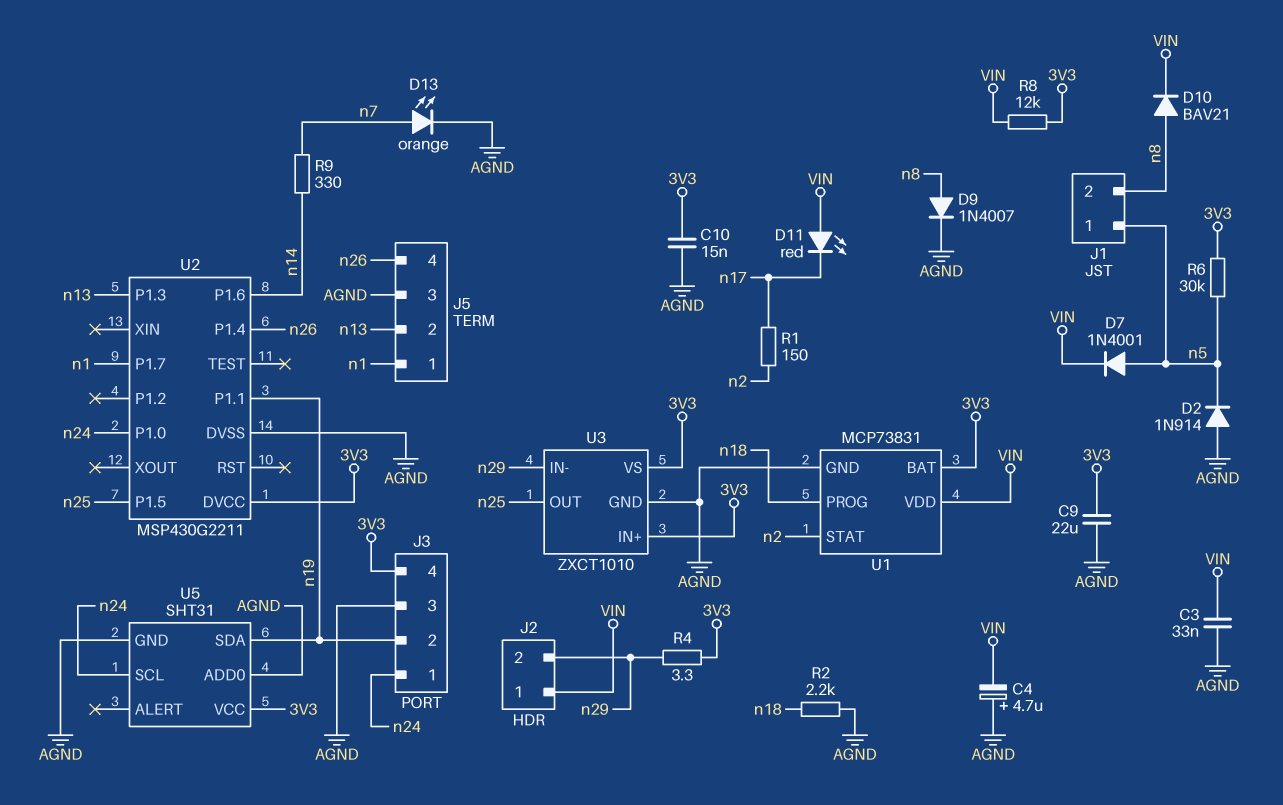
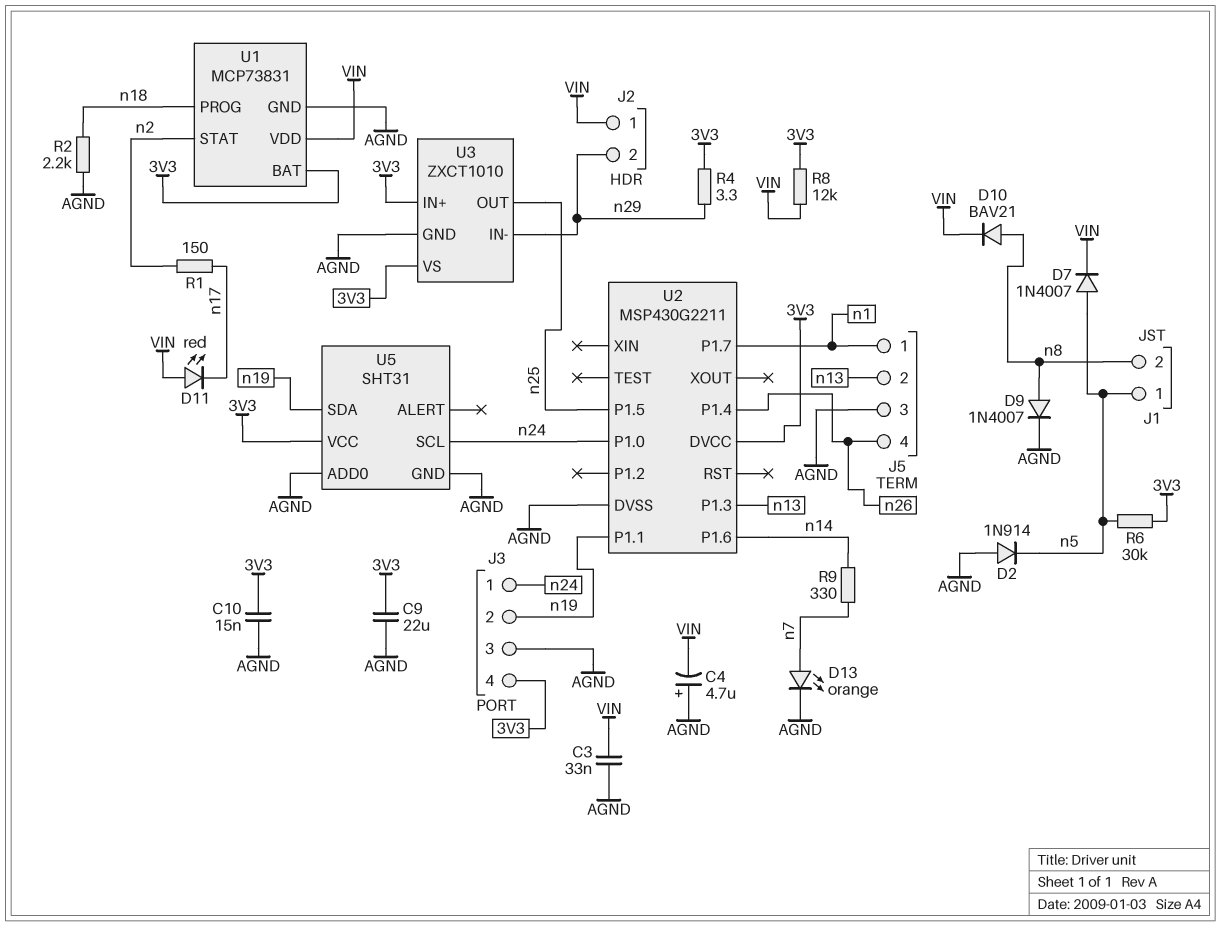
D7: diode 1N4001 (A n5, K VIN) -> diode 1N4007 (A n5, K VIN)

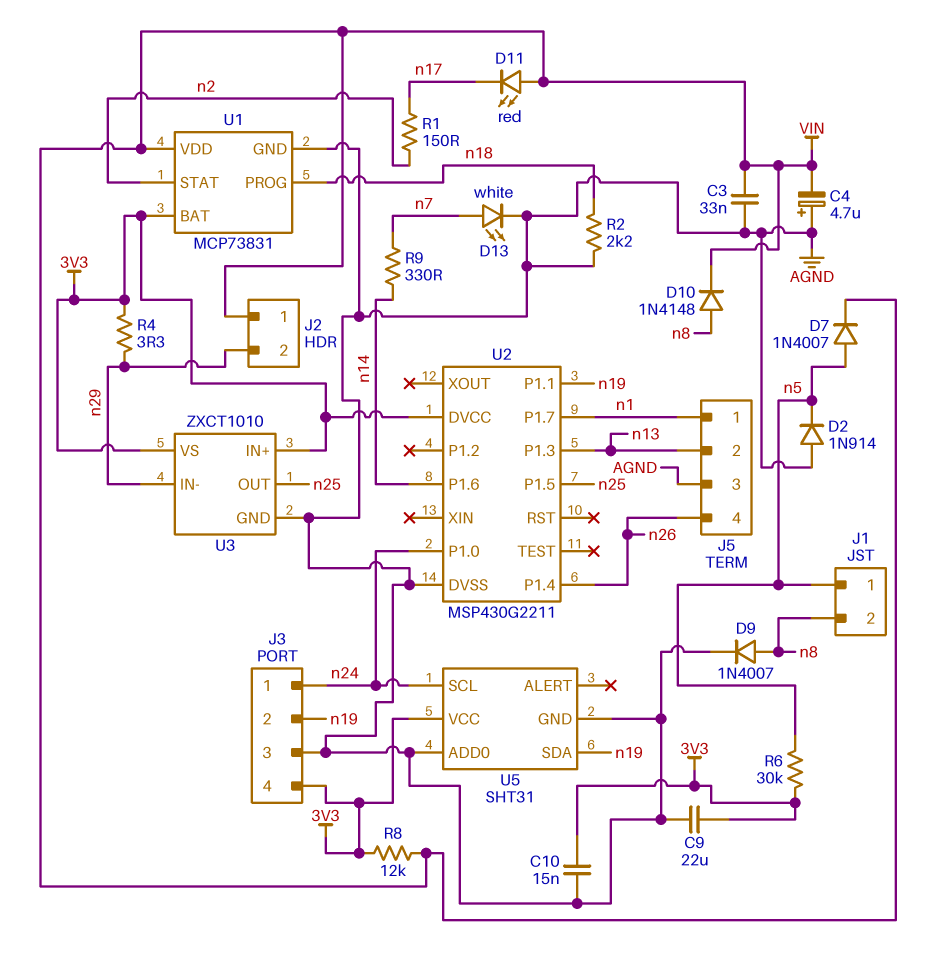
D10: diode BAV21 (A n8, K VIN) -> diode 1N4148 (A n8, K VIN)
D13: LED orange (A n7, K AGND) -> LED white (A n7, K AGND)

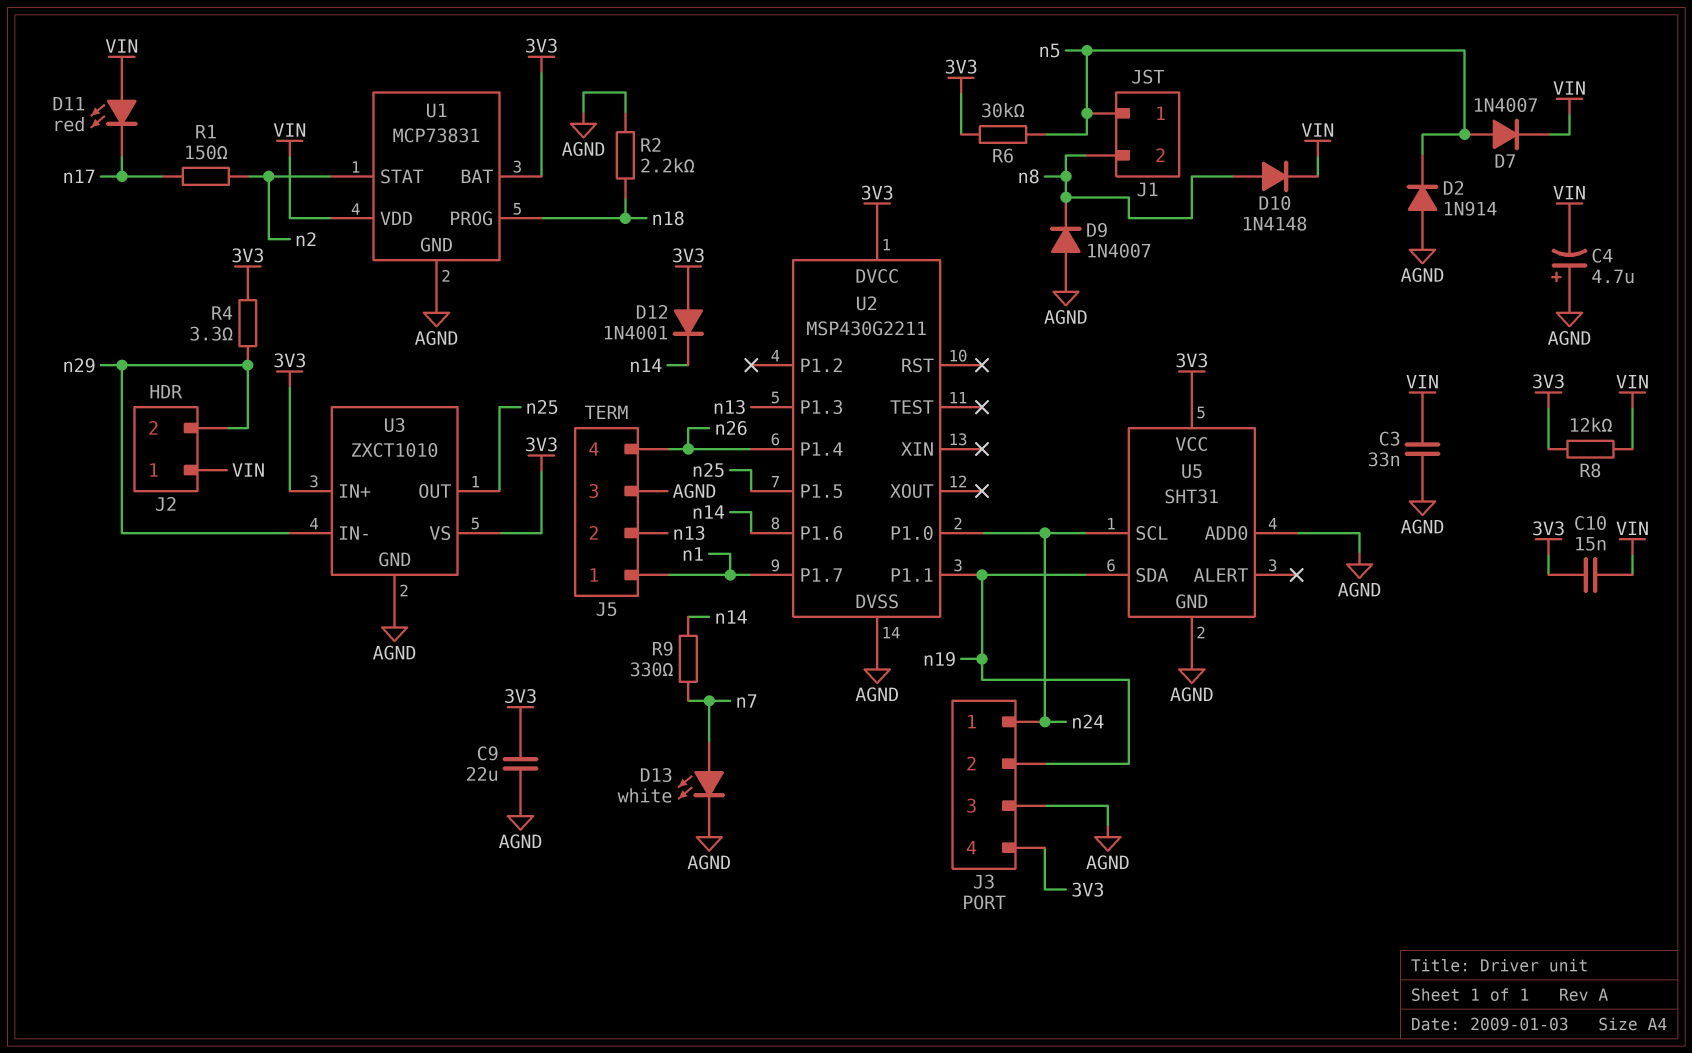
C10: 15nF (3V3, AGND) -> 15nF (3V3, VIN)
D9: diode 1N4007 (A n8, K AGND) -> diode 1N4007 (A AGND, K n8)
D12: none -> diode 1N4001 (A 3V3, K n14)

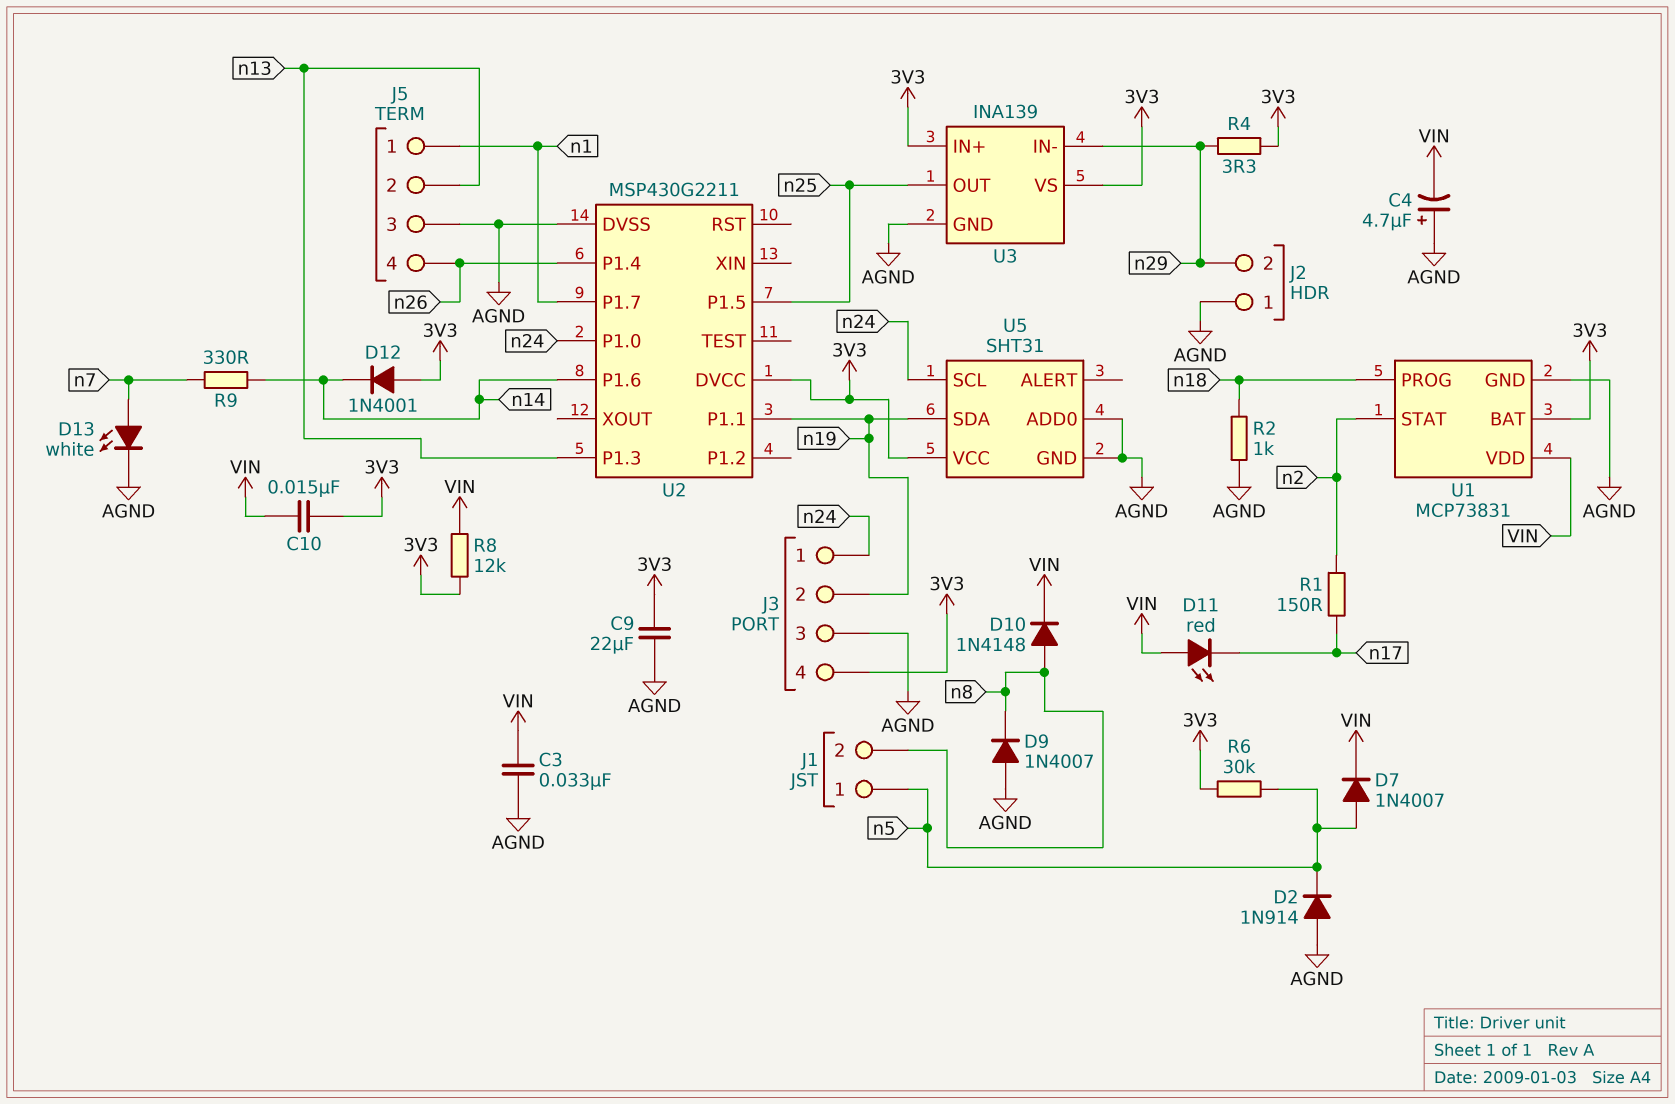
J2 pin 1: VIN -> AGND
R2: 2.2k (AGND, n18) -> 1k (AGND, n18)
U3: ZXCT1010 -> INA139

